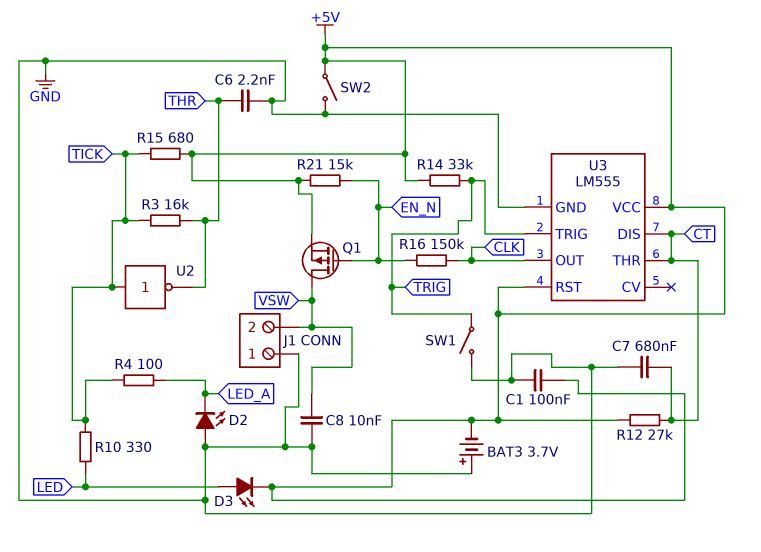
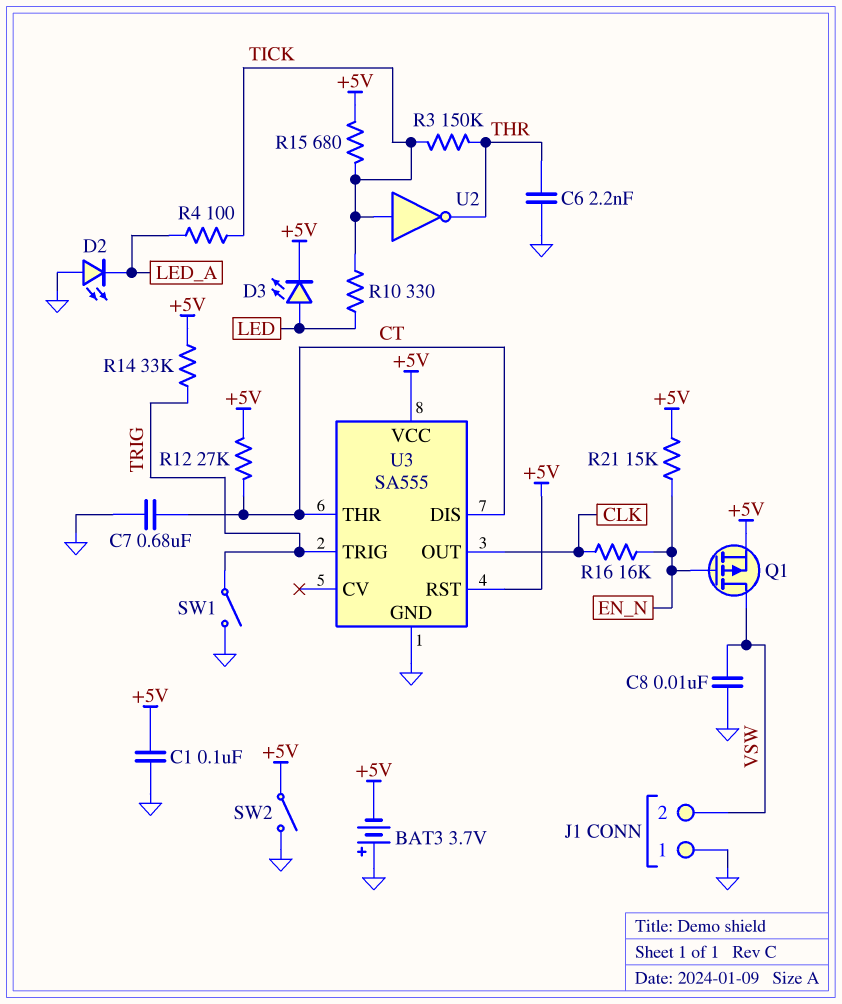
R3: 16k (THR, TICK) -> 150k (THR, TICK)
R16: 150k (CLK, EN_N) -> 16k (CLK, EN_N)
U3: LM555 -> SA555

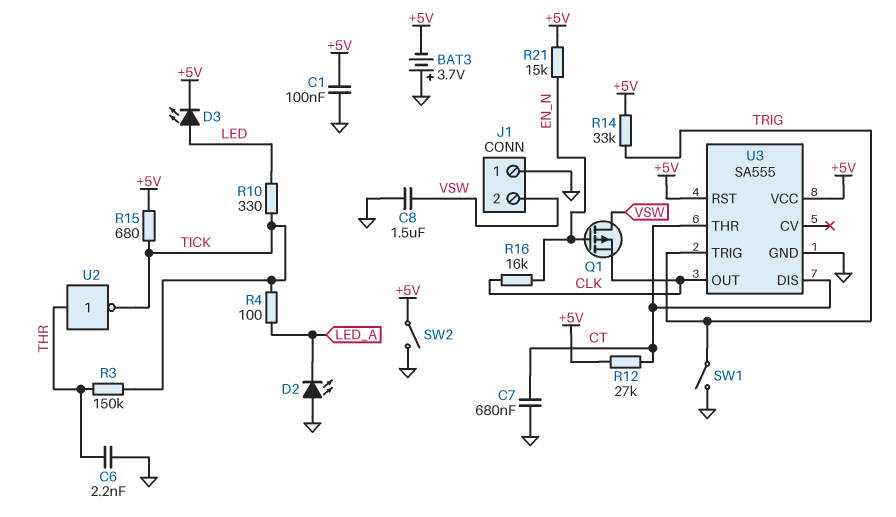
C8: 10nF (GND, VSW) -> 1.5uF (GND, VSW)
Q1: PMOS (G EN_N, D VSW, S +5V) -> PMOS (G EN_N, D VSW, S CLK)
U2: NOT (in TICK, out THR) -> NOT (in THR, out TICK)

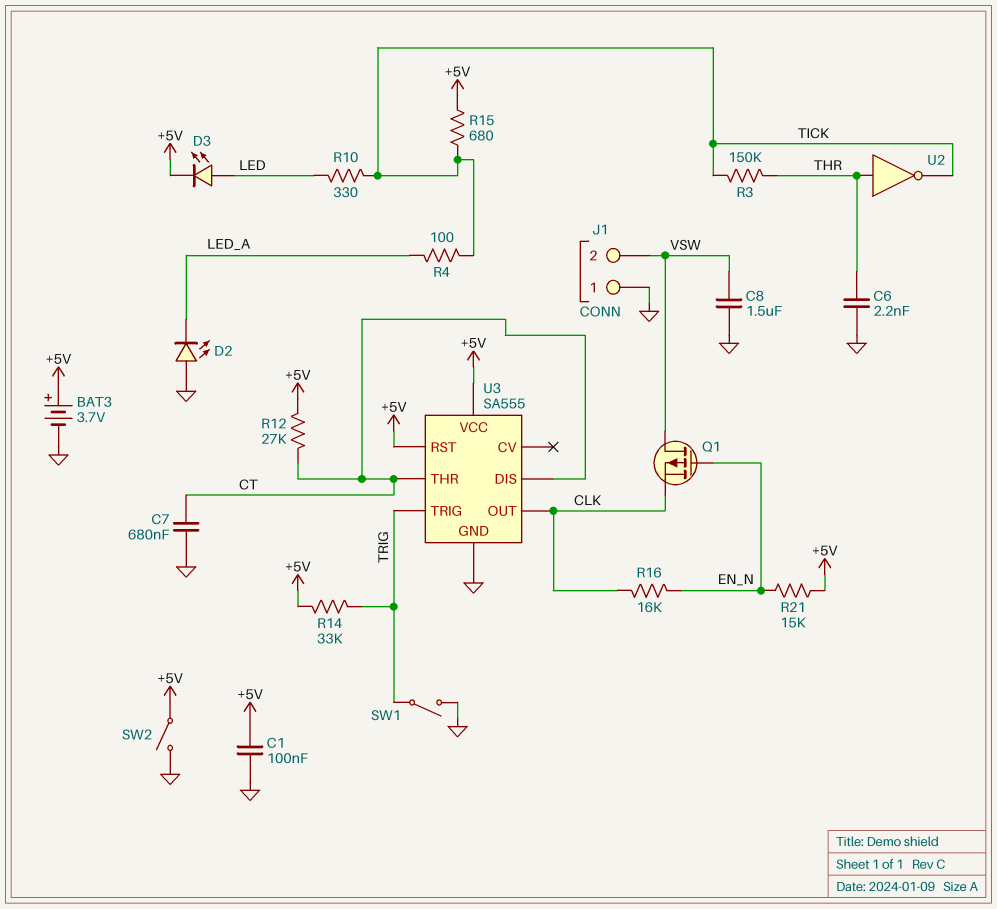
BAT3: 3.7V (plus GND, minus +5V) -> 3.7V (plus +5V, minus GND)

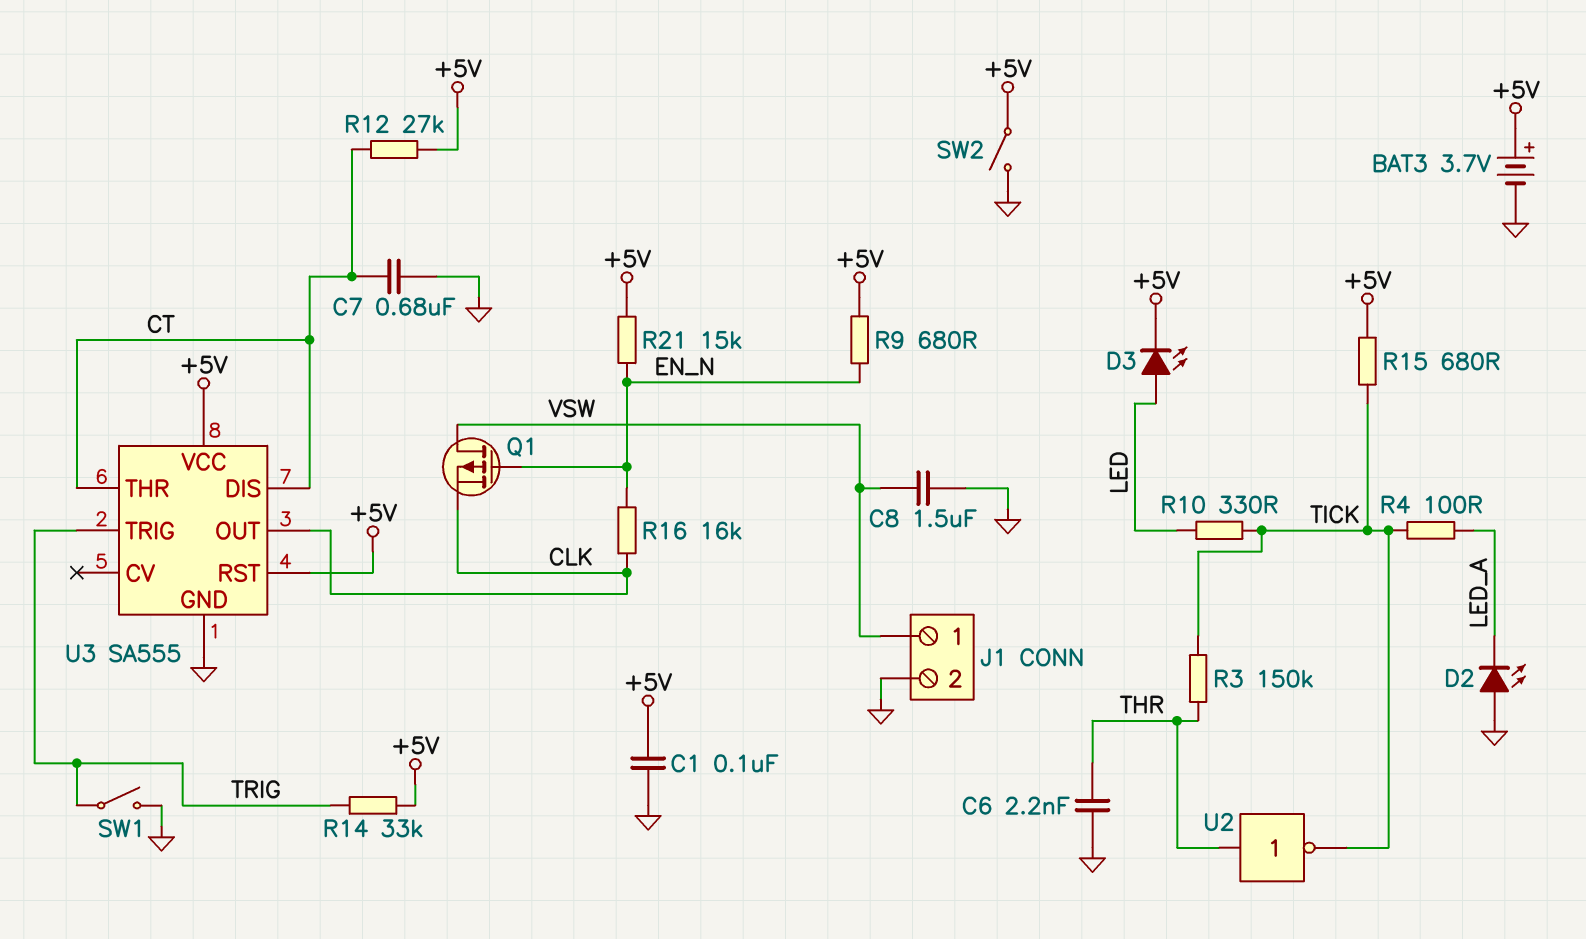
J1 pin 1: GND -> VSW
J1 pin 2: VSW -> GND
R9: none -> 680 (+5V, EN_N)

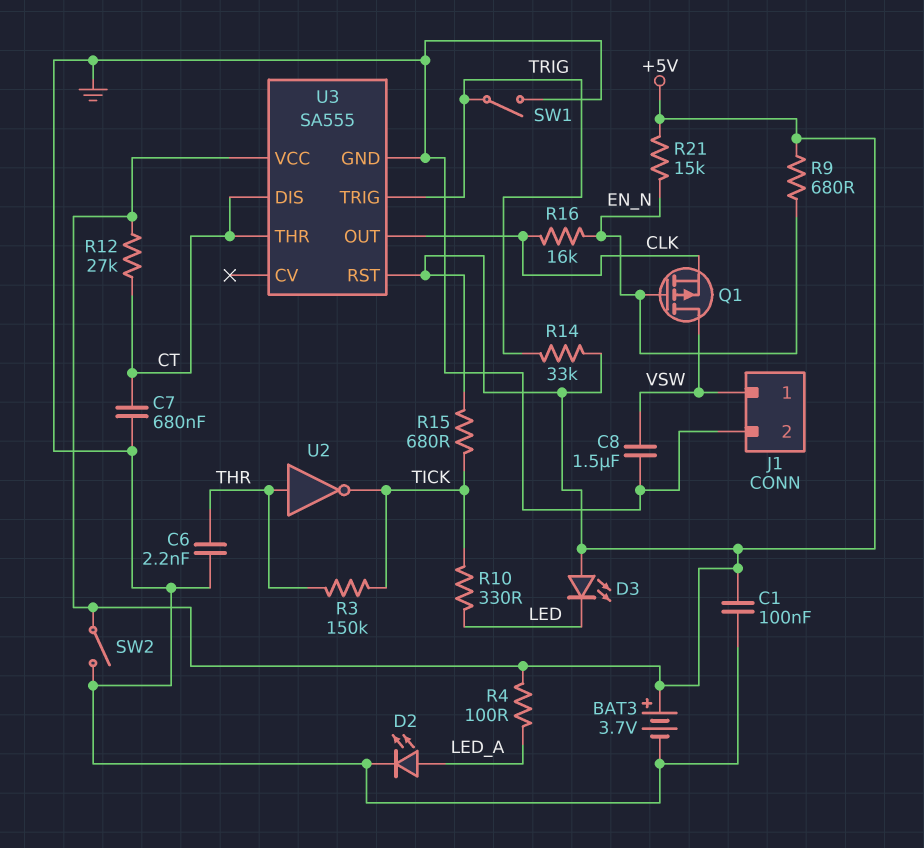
D2: LED (A GND, K LED_A) -> LED (A LED_A, K GND)
D3: LED (A LED, K +5V) -> LED (A +5V, K LED)
R4: 100 (LED_A, TICK) -> 100 (+5V, LED_A)

